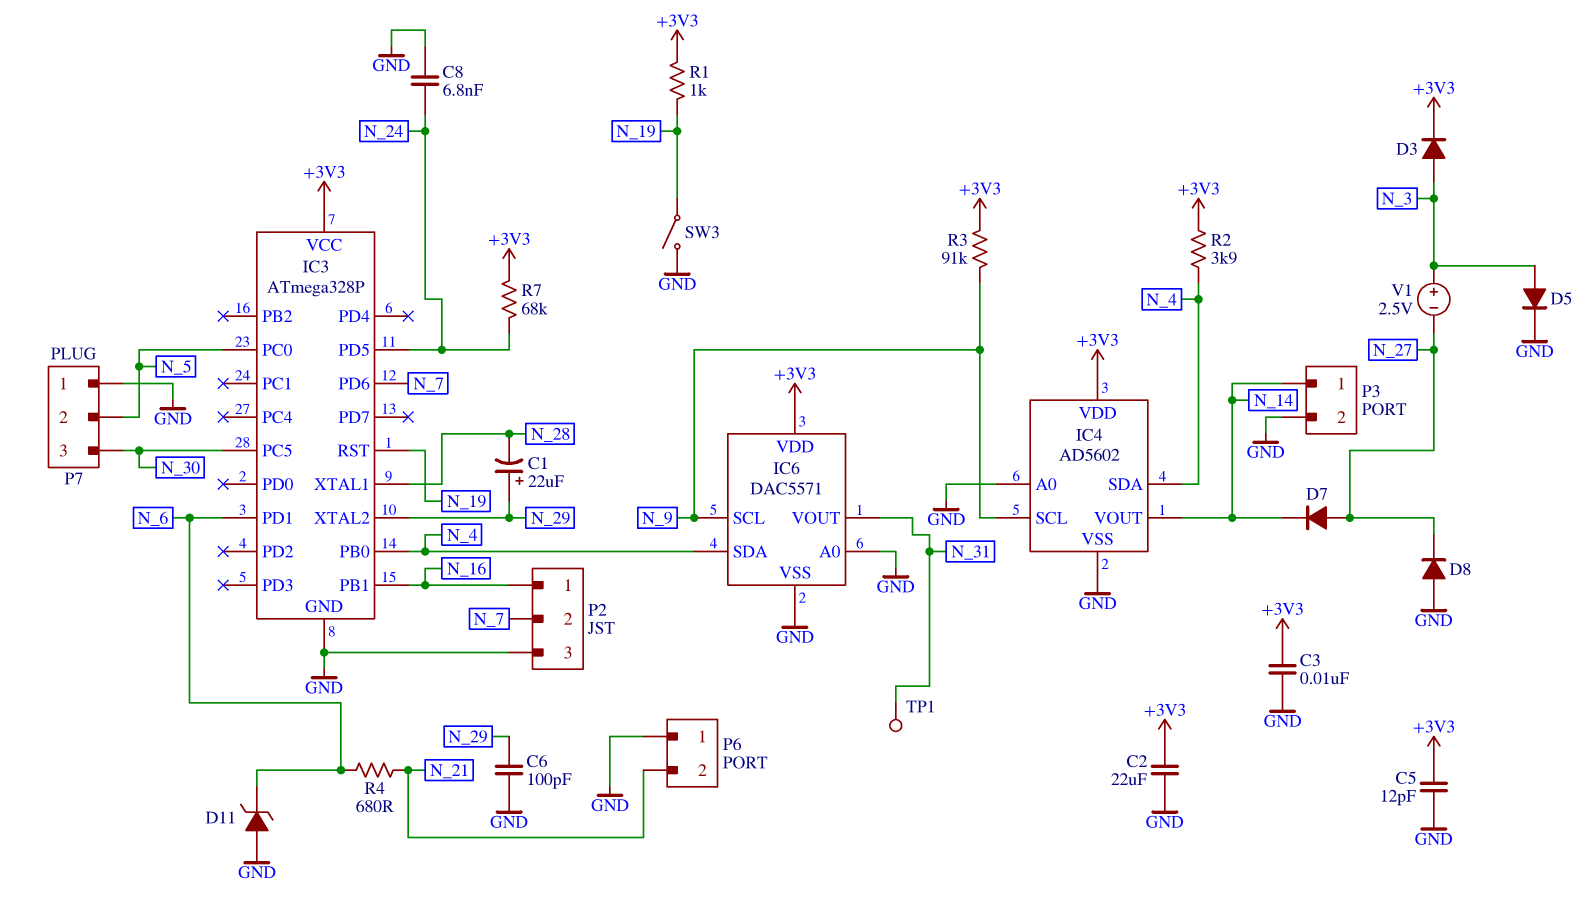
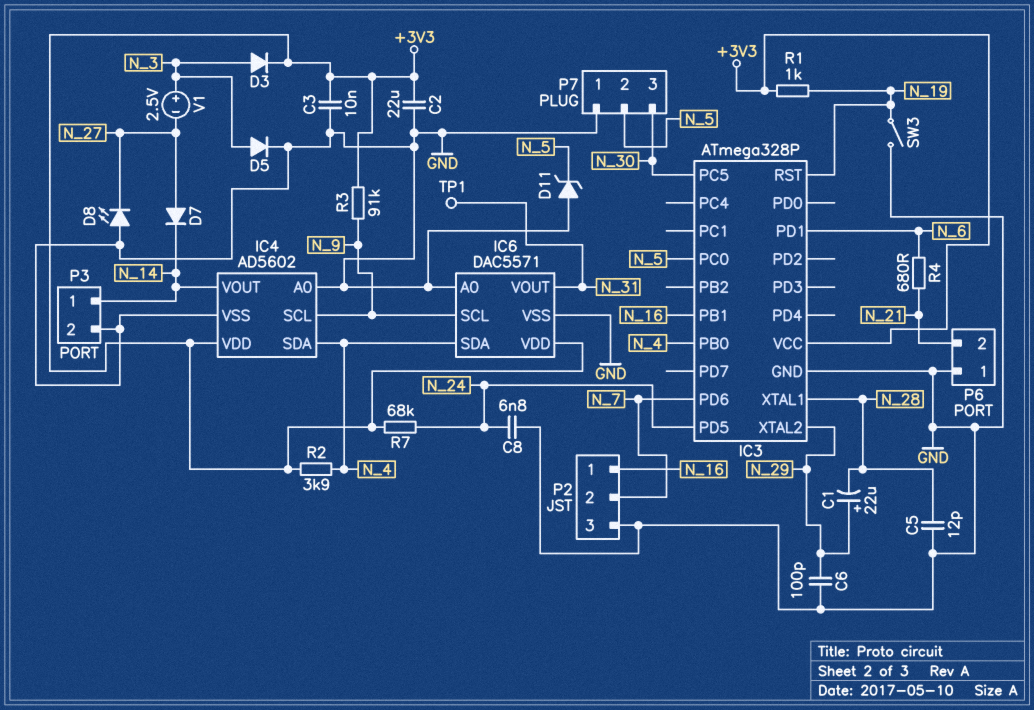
C5: 12pF (+3V3, GND) -> 12pF (GND, N_28)
D8: diode (A GND, K N_27) -> LED (A GND, K N_27)
D11: zener (A GND, K N_6) -> zener (A GND, K N_5)

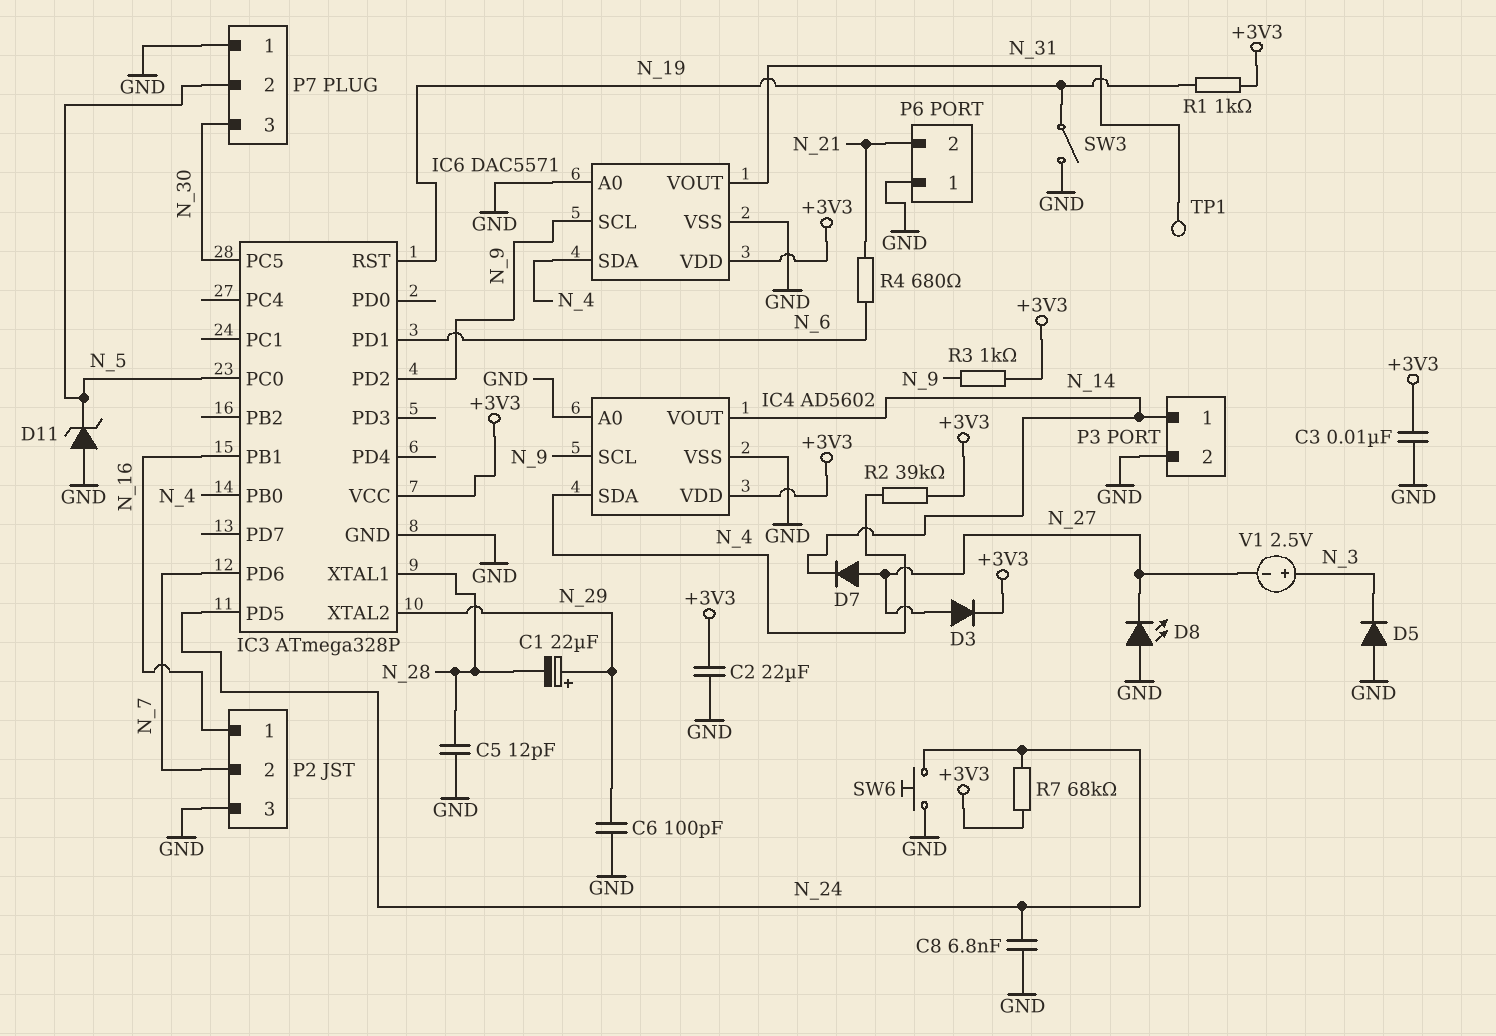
D3: diode (A N_3, K +3V3) -> diode (A N_27, K +3V3)
D5: diode (A N_3, K GND) -> diode (A GND, K N_3)
IC3 pin PD2: none -> N_9
R2: 3.9k (+3V3, N_4) -> 39k (+3V3, N_4)
R3: 91k (+3V3, N_9) -> 1k (+3V3, N_9)
SW6: none -> button (GND, N_24)

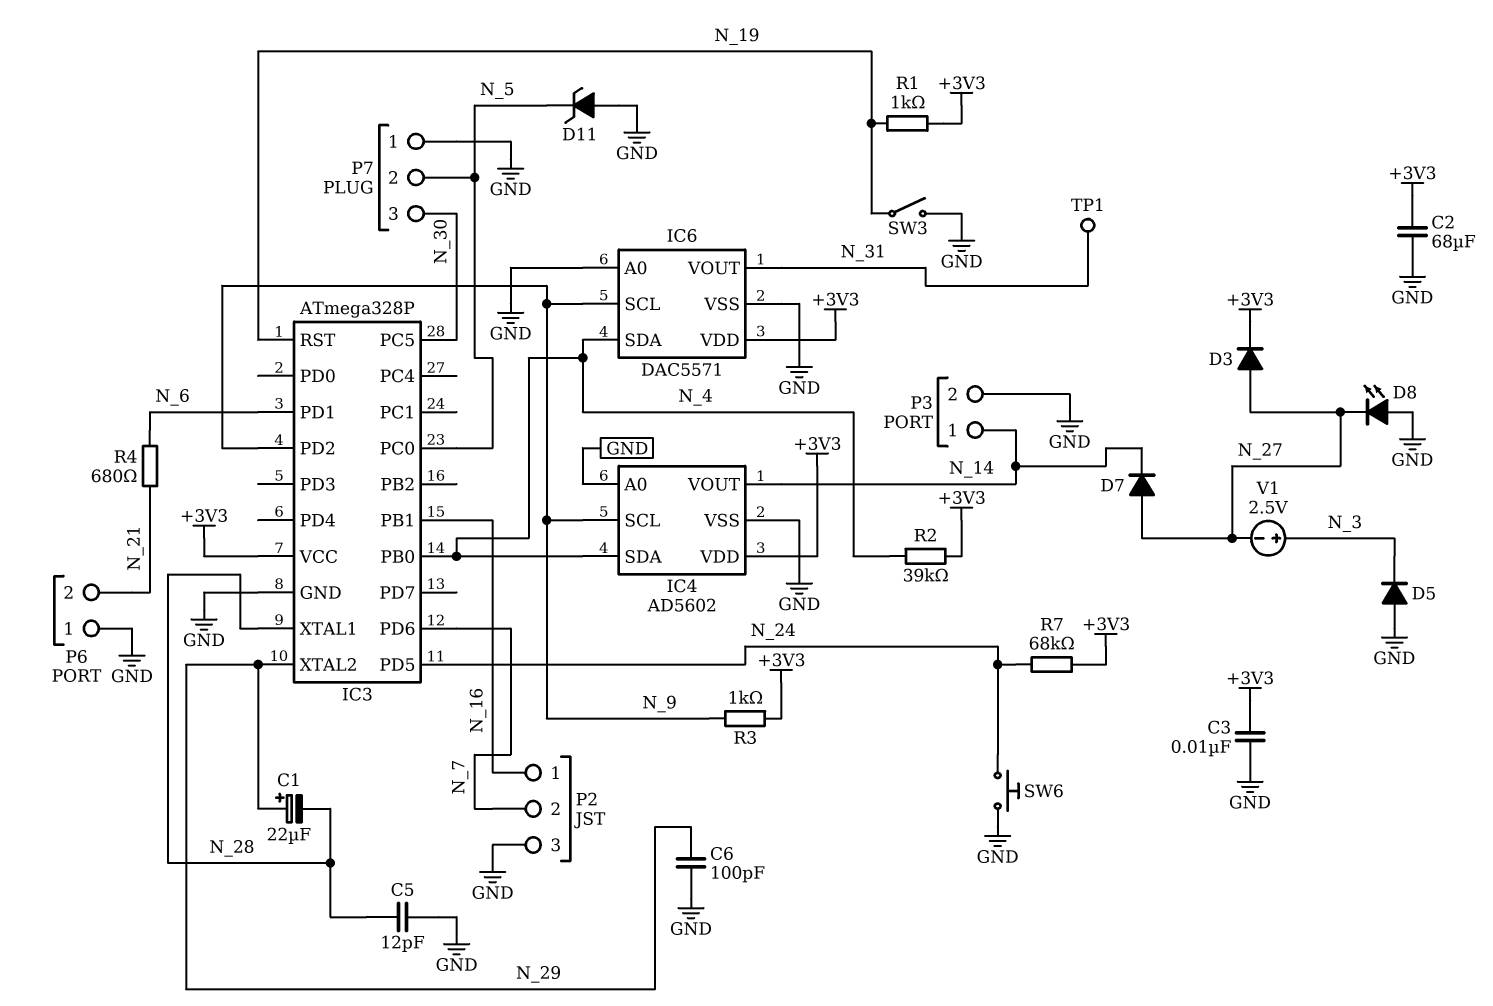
C2: 22uF (+3V3, GND) -> 68uF (+3V3, GND)
C8: 6.8nF (GND, N_24) -> none

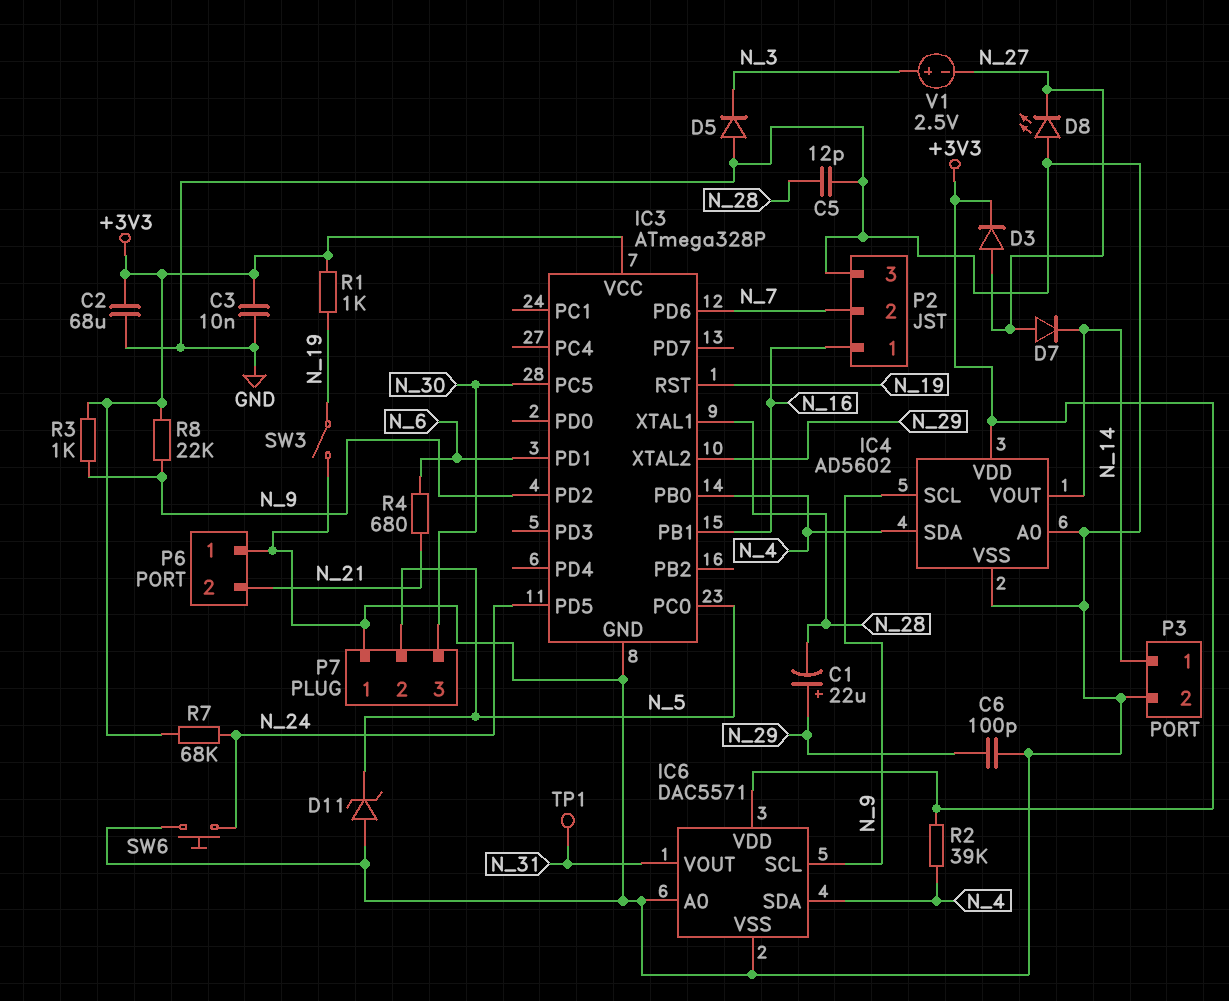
R8: none -> 22k (+3V3, N_9)

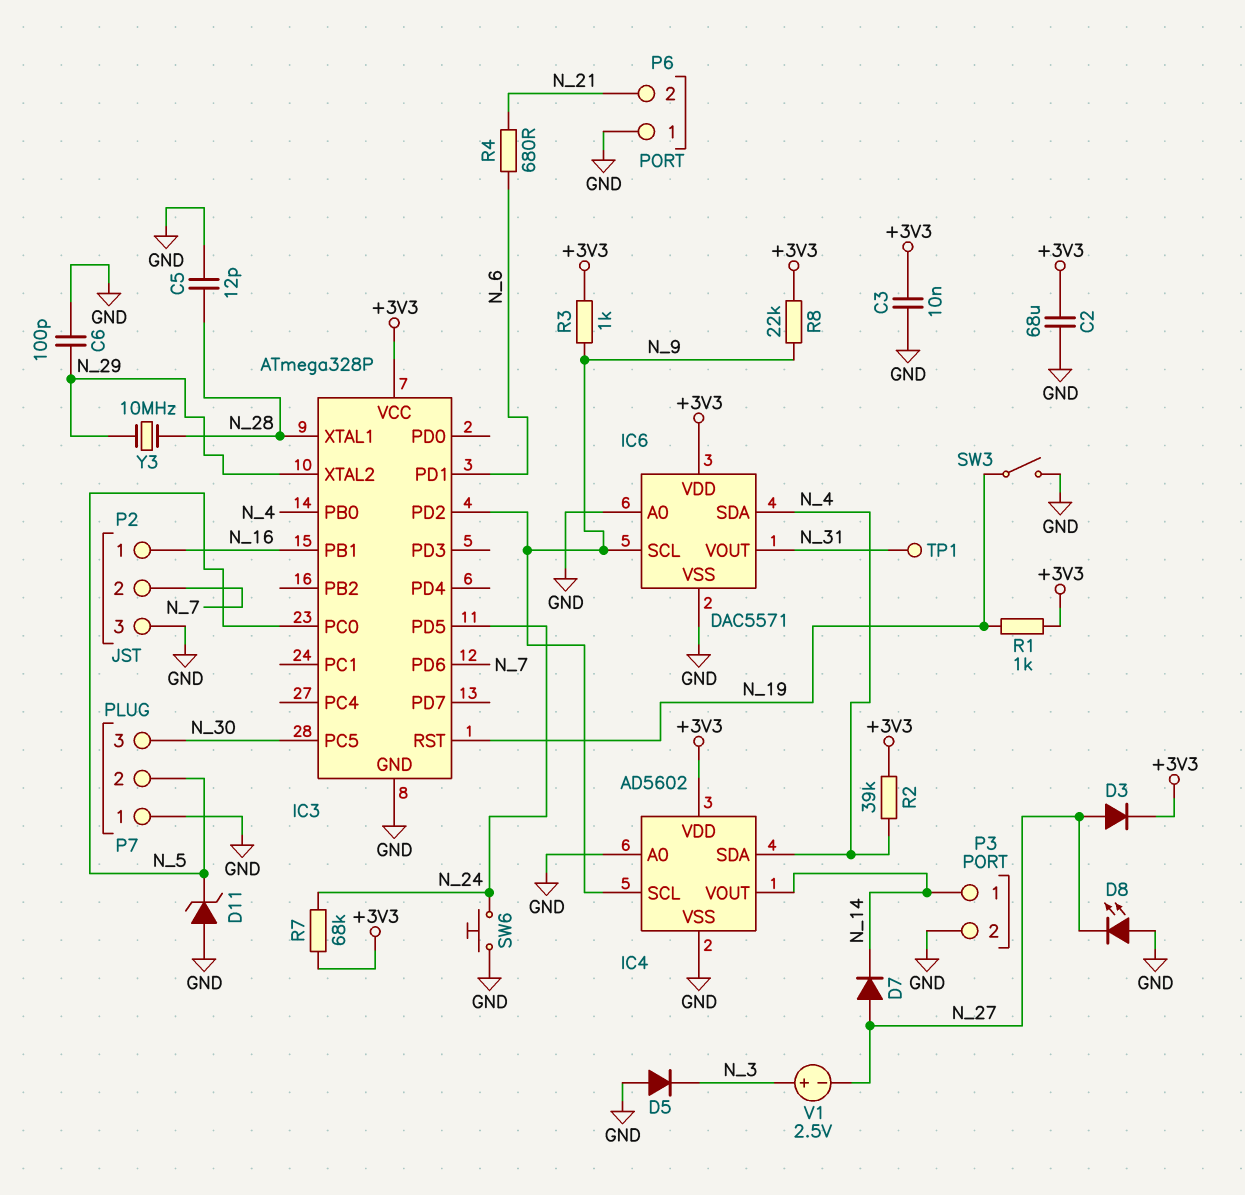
C1: 22uF (plus N_29, minus N_28) -> none
Y3: none -> 10MHz (N_28, N_29)

